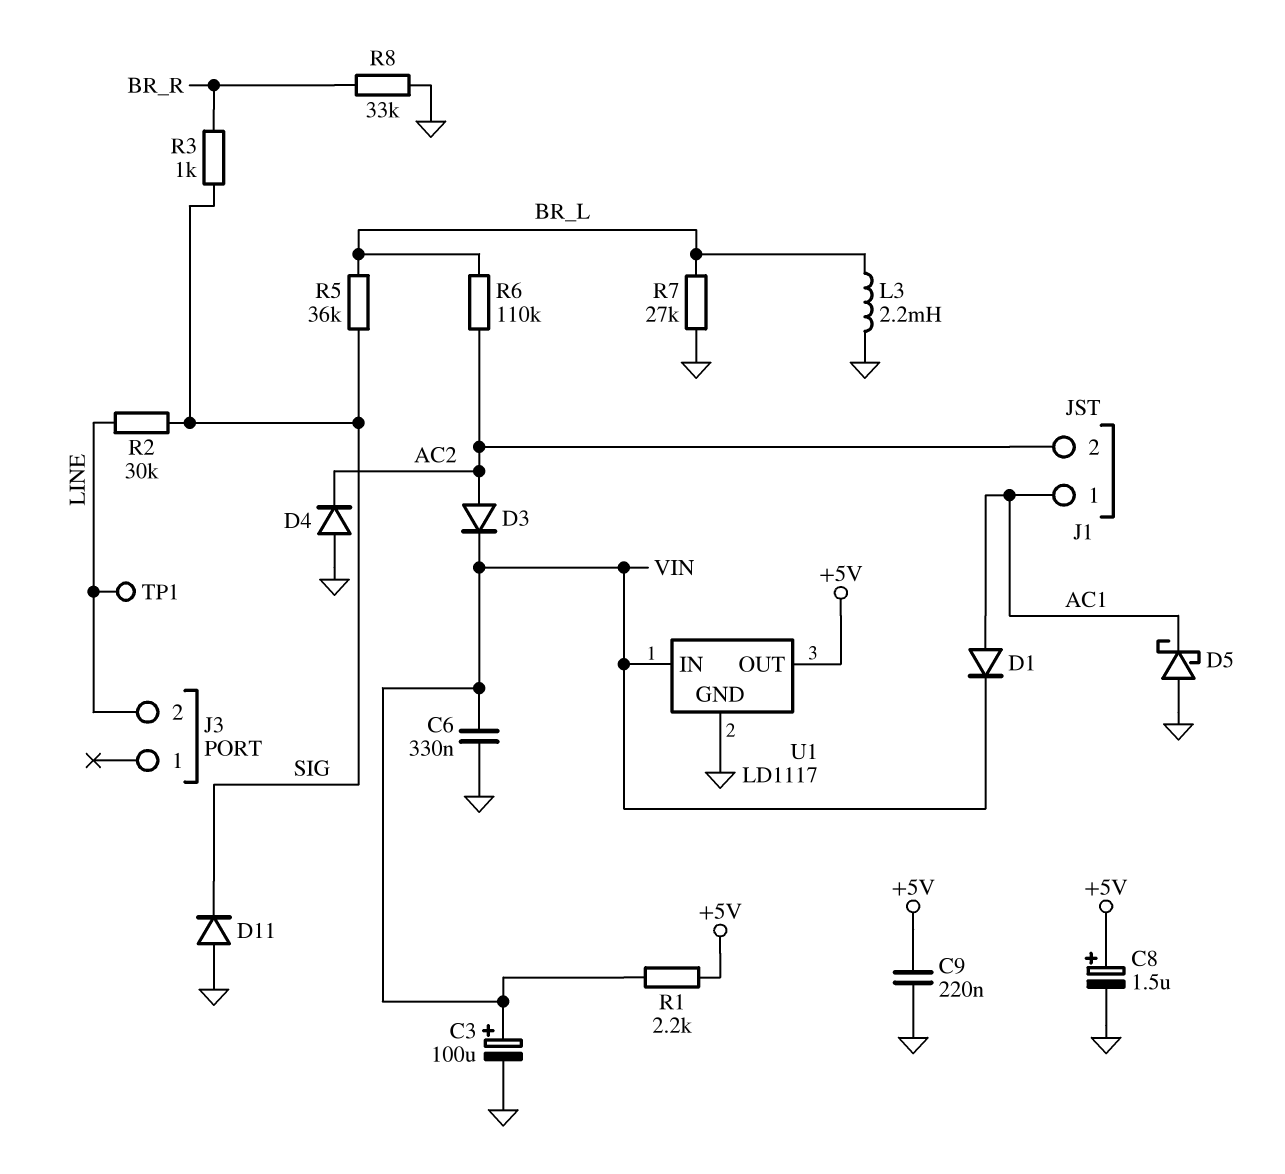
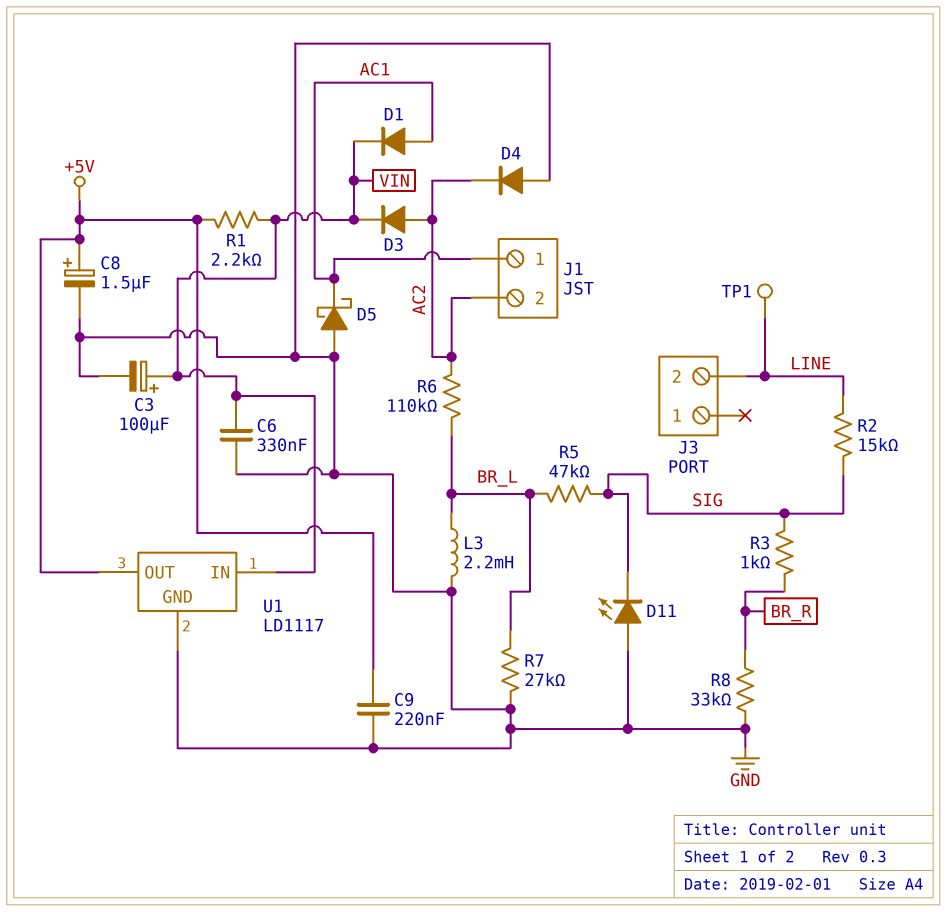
D11: diode (A GND, K SIG) -> LED (A GND, K SIG)
R2: 30k (LINE, SIG) -> 15k (LINE, SIG)
R5: 36k (BR_L, SIG) -> 47k (BR_L, SIG)

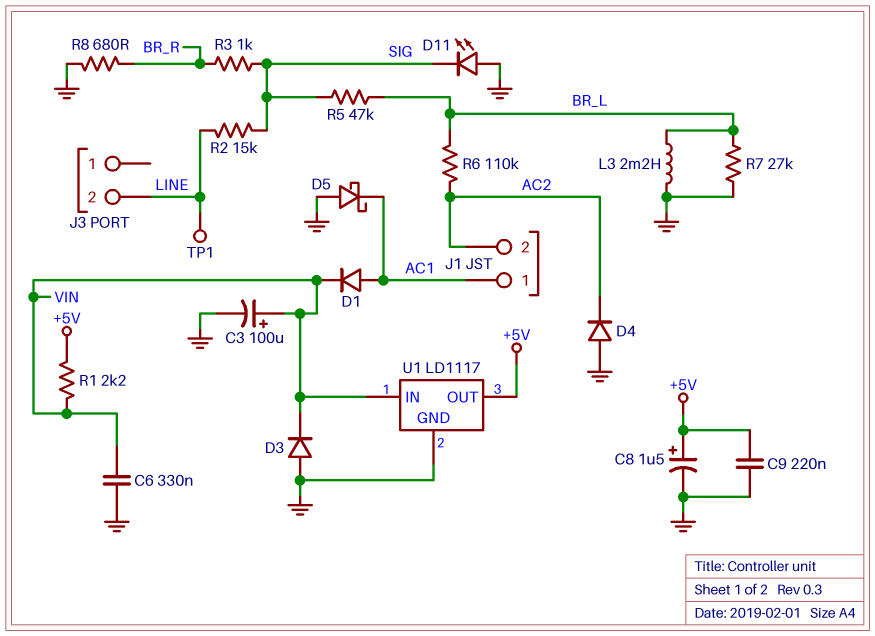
D3: diode (A AC2, K VIN) -> diode (A GND, K VIN)
R8: 33k (BR_R, GND) -> 680 (BR_R, GND)

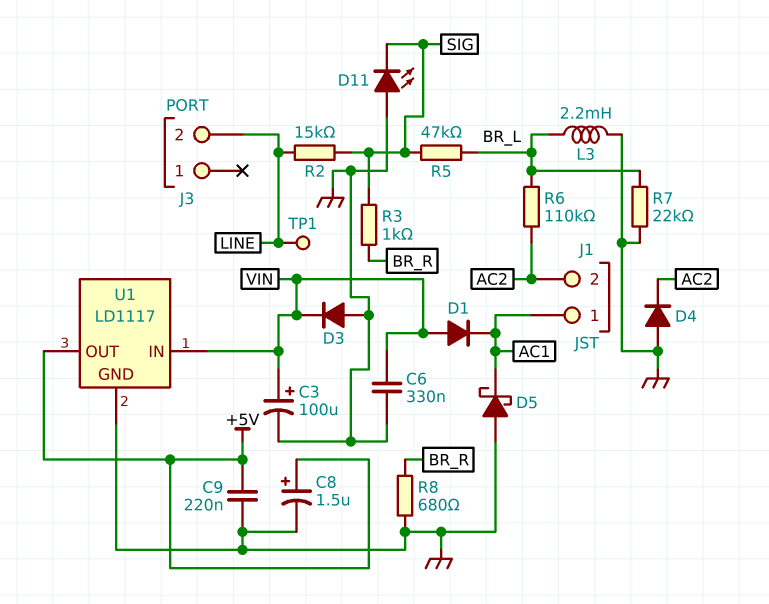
D1: diode (A AC1, K VIN) -> diode (A VIN, K AC1)
R1: 2.2k (+5V, VIN) -> none
R7: 27k (BR_L, GND) -> 22k (BR_L, GND)

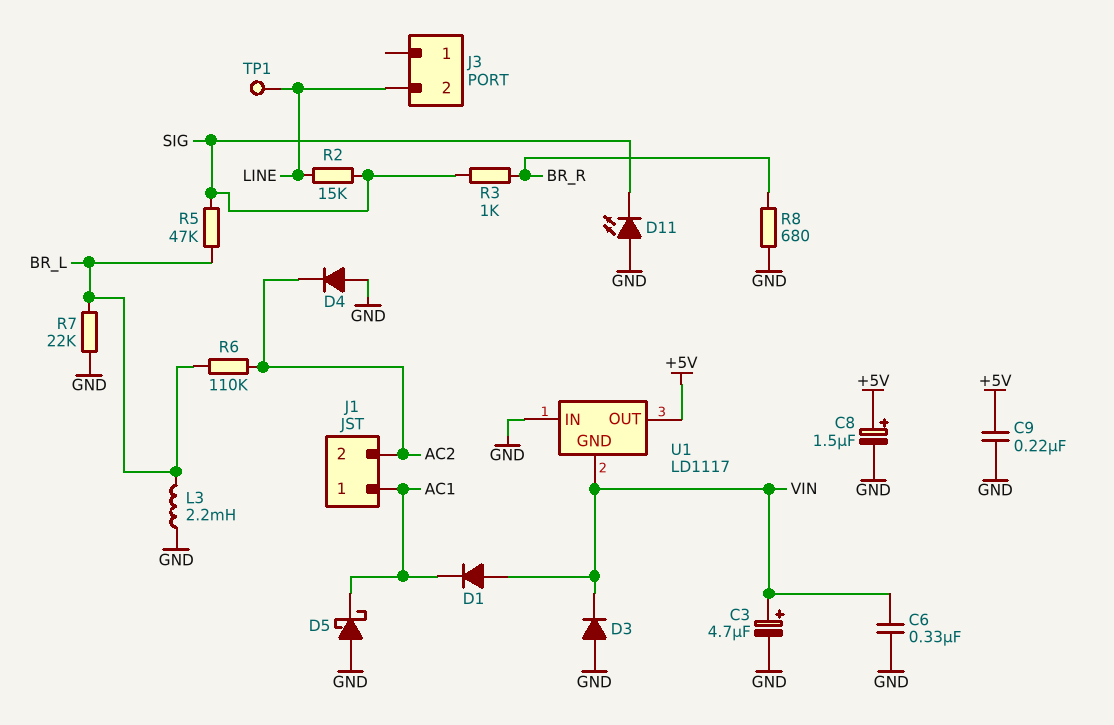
C3: 100uF (plus VIN, minus GND) -> 4.7uF (plus VIN, minus GND)
U1 pin GND: GND -> VIN
U1 pin IN: VIN -> GND

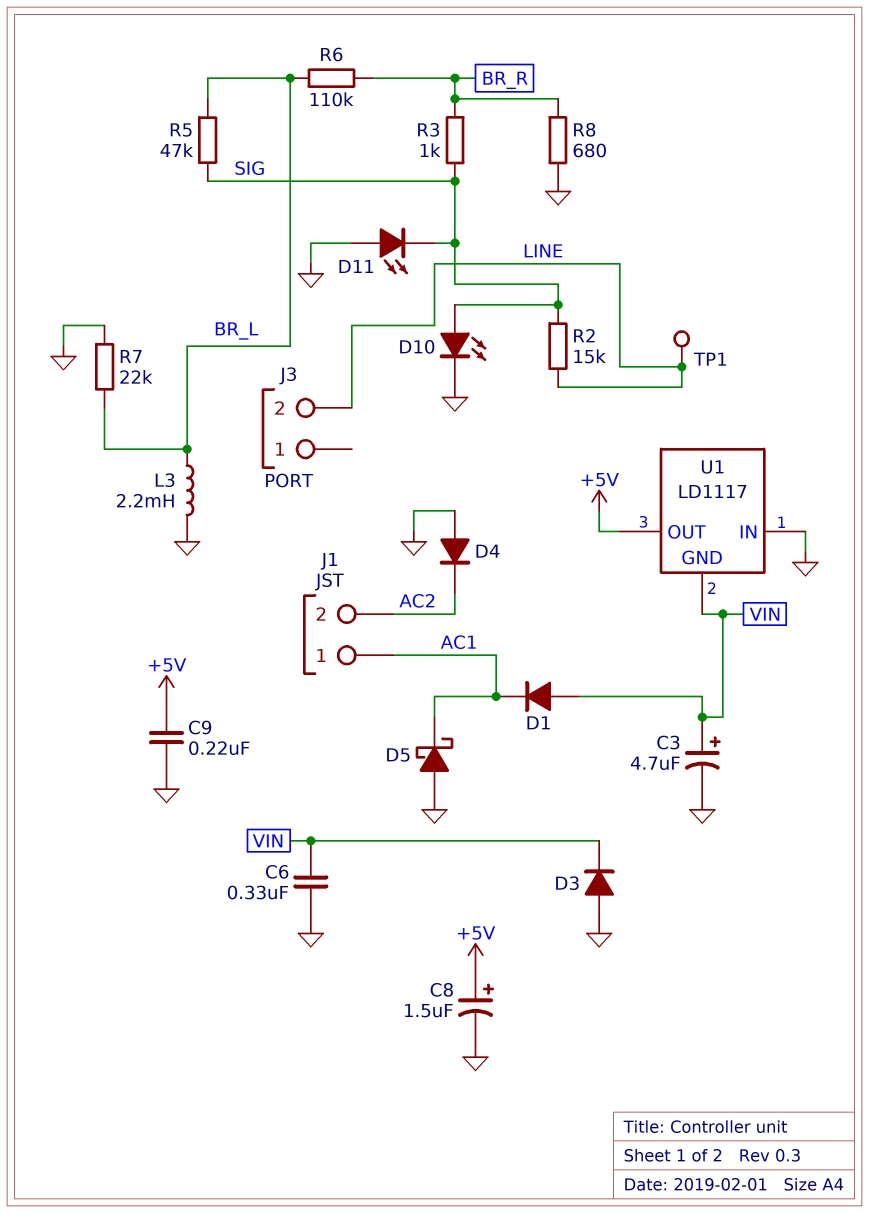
D10: none -> LED (A SIG, K GND)
R6: 110k (AC2, BR_L) -> 110k (BR_L, BR_R)

